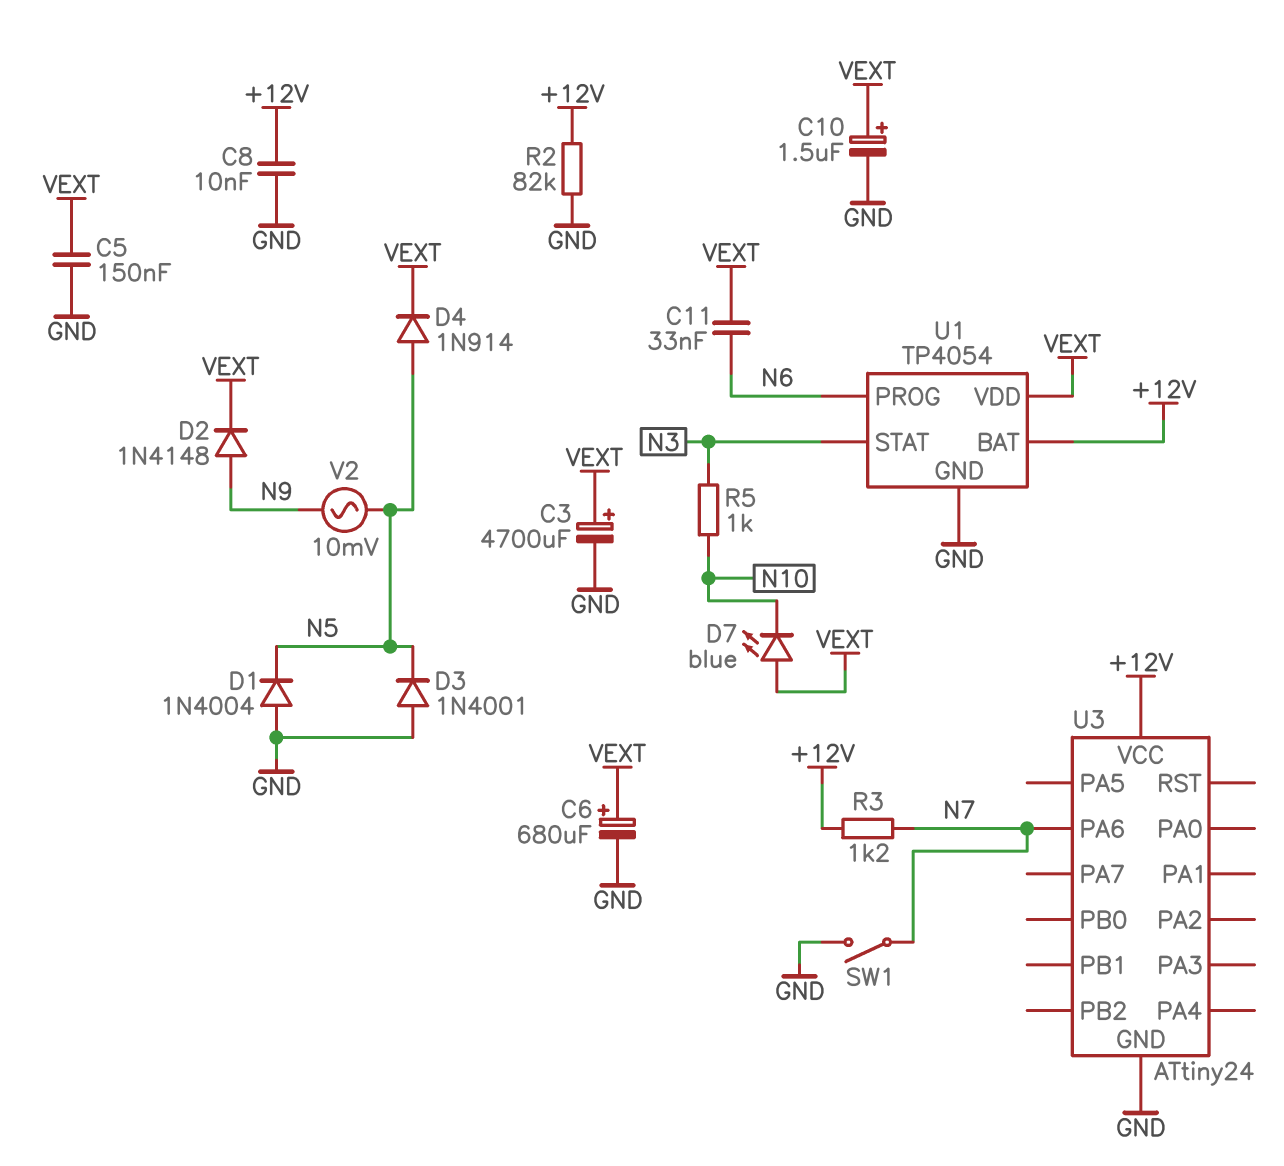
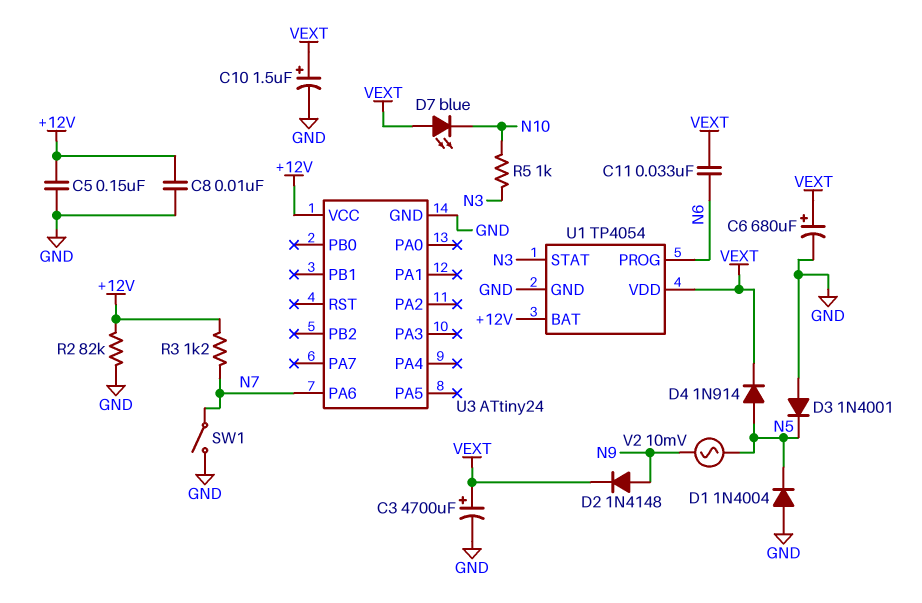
C5: 150nF (GND, VEXT) -> 150nF (+12V, GND)

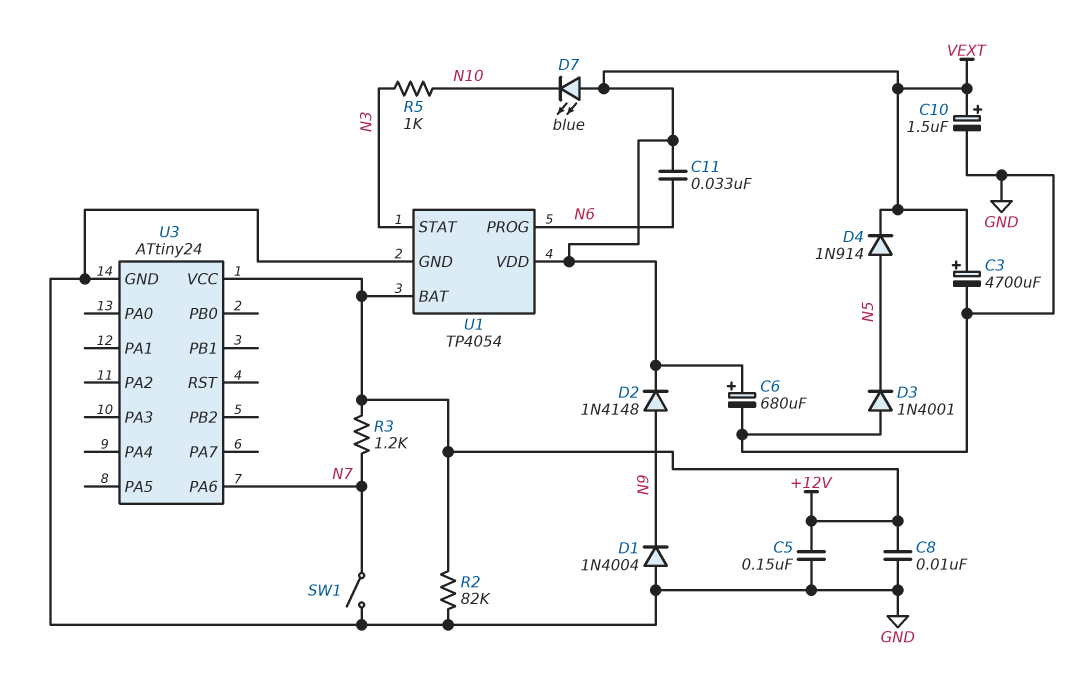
D1: diode 1N4004 (A GND, K N5) -> diode 1N4004 (A GND, K N9)
V2: AC 10mV (N5, N9) -> none

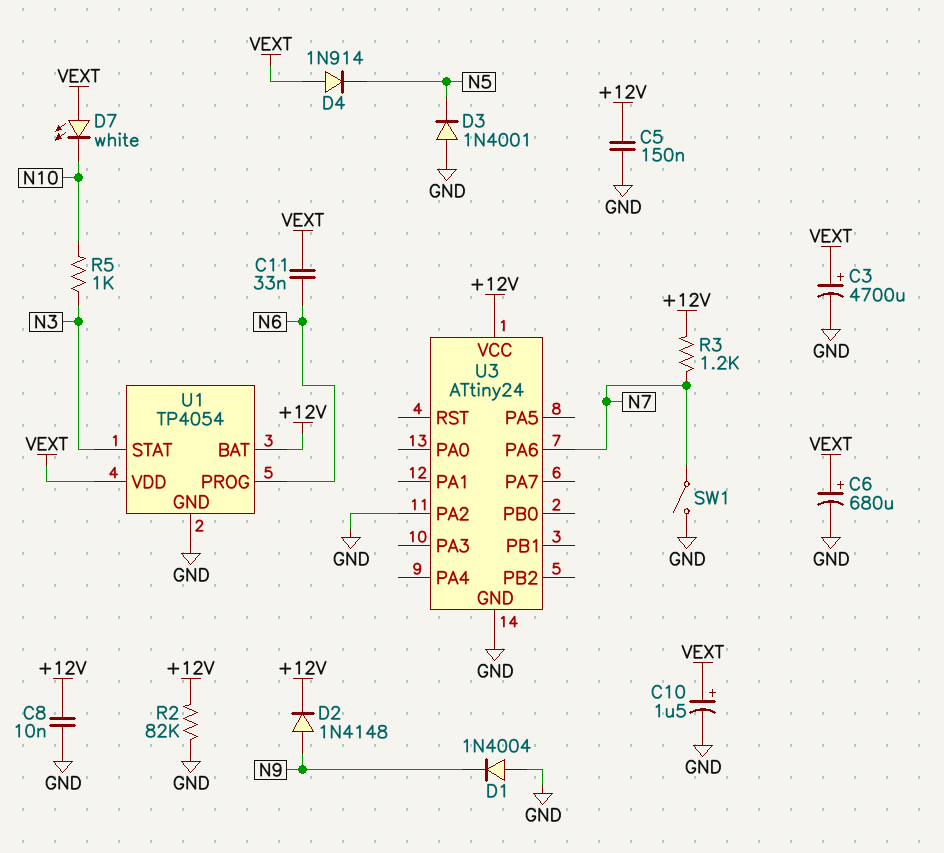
D2: diode 1N4148 (A N9, K VEXT) -> diode 1N4148 (A N9, K +12V)
D4: diode 1N914 (A N5, K VEXT) -> diode 1N914 (A VEXT, K N5)
D7: LED blue (A VEXT, K N10) -> LED white (A VEXT, K N10)
U3 pin PA2: none -> GND

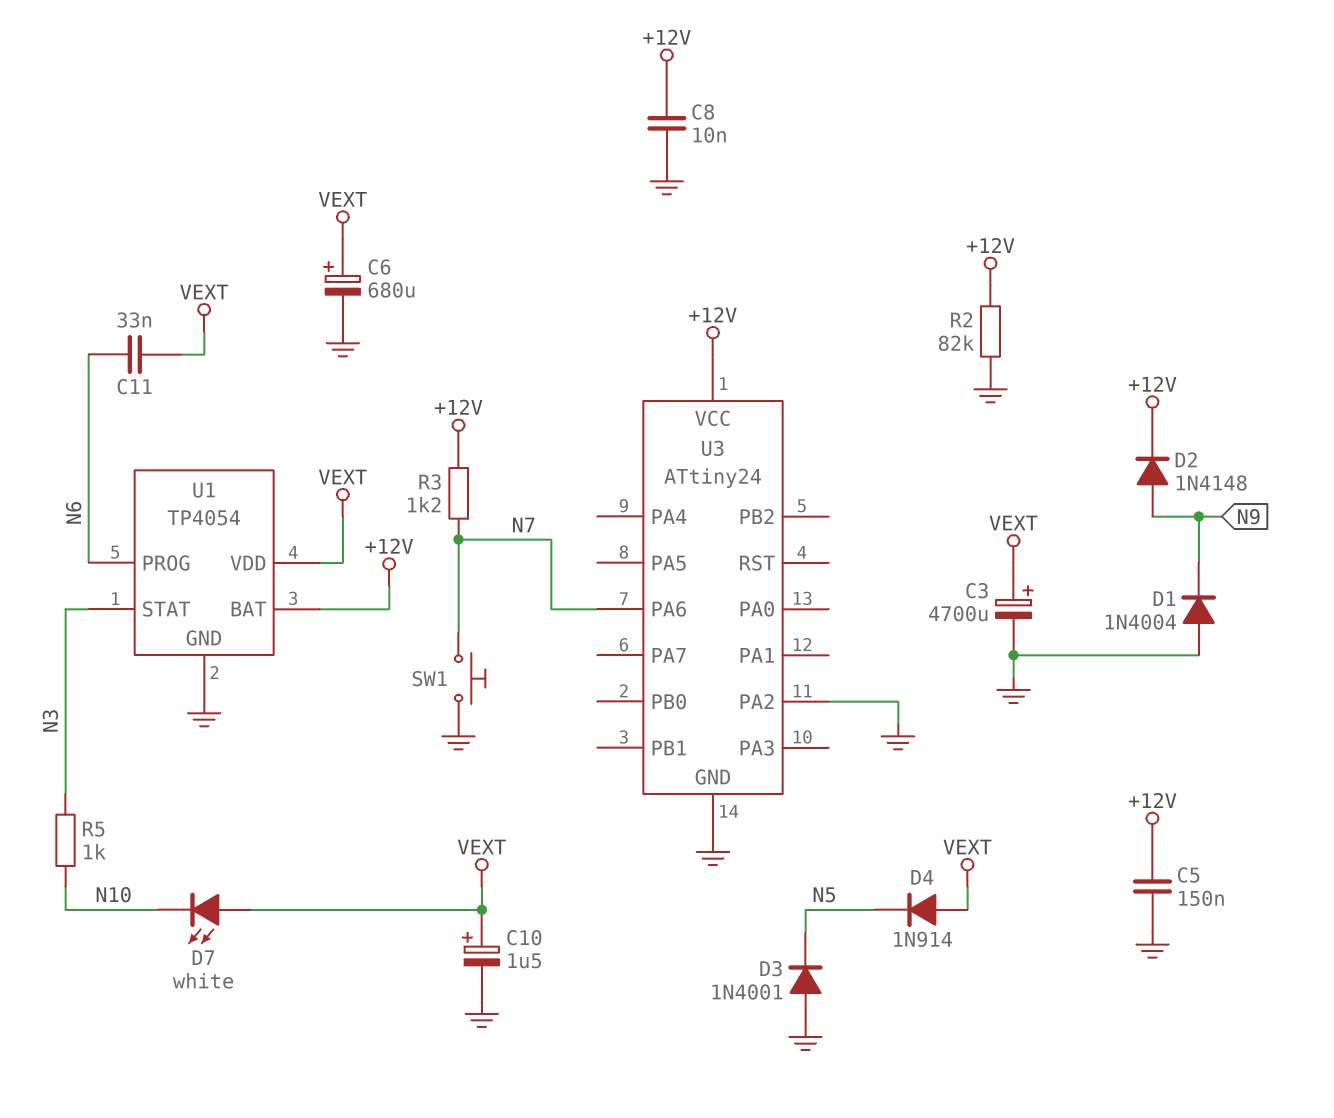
SW1: switch (GND, N7) -> button (GND, N7)

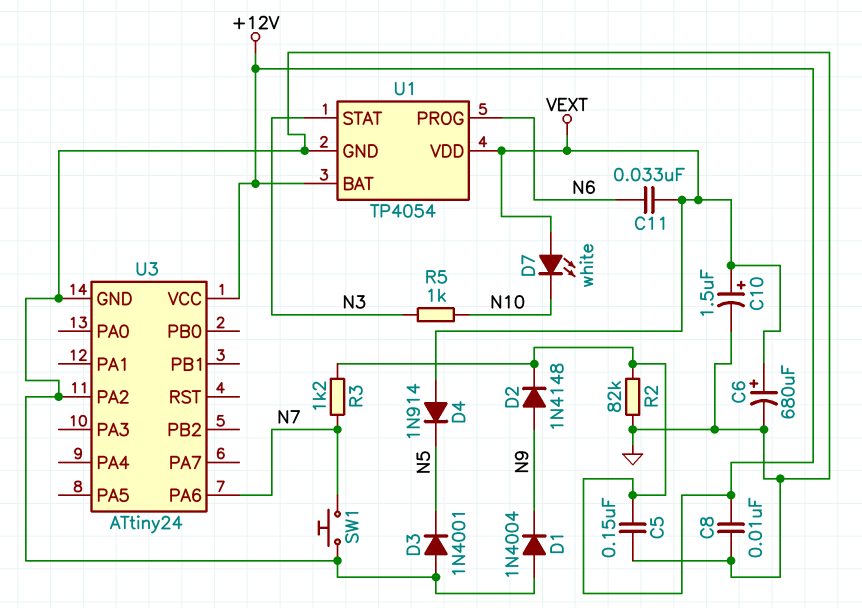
C3: 4700uF (plus VEXT, minus GND) -> none

